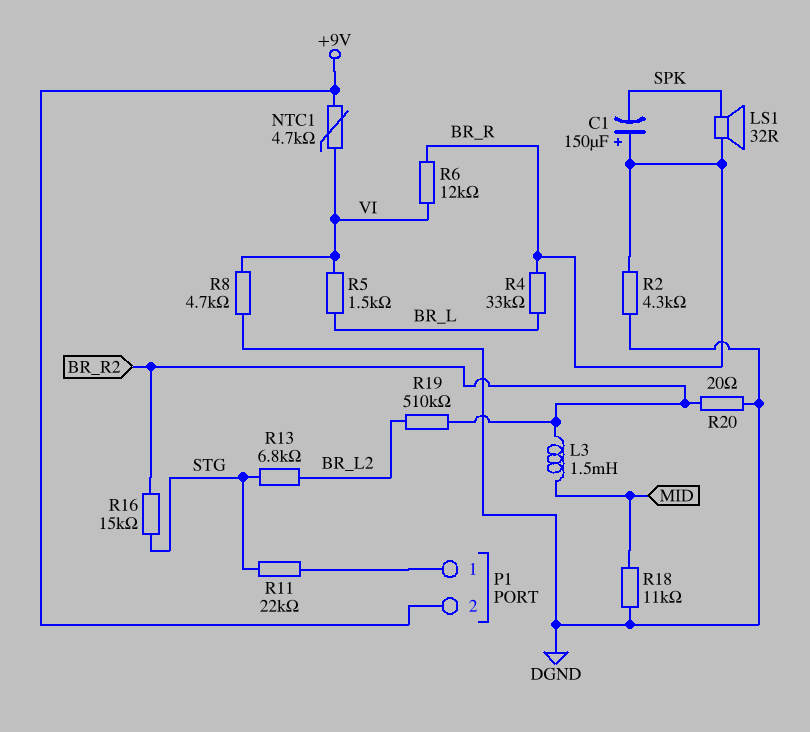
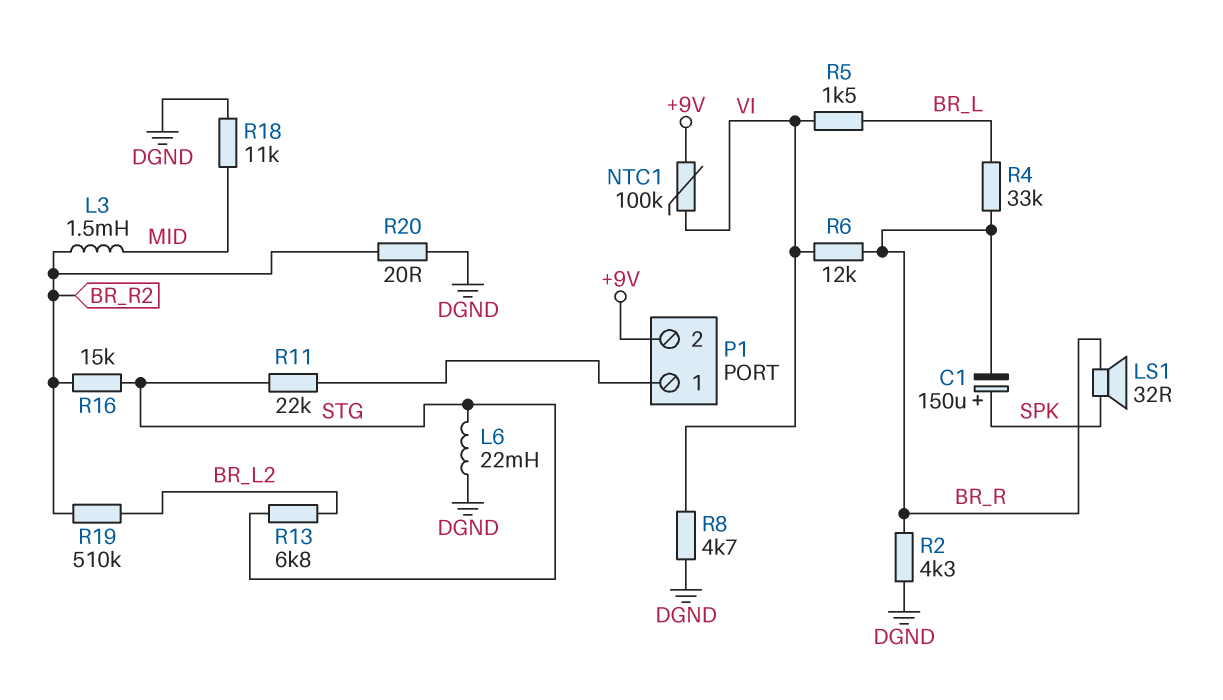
C1: 150uF (plus BR_R, minus SPK) -> 150uF (plus SPK, minus BR_R)
L6: none -> 22mH (DGND, STG)
NTC1: 4.7k (+9V, VI) -> 100k (+9V, VI)

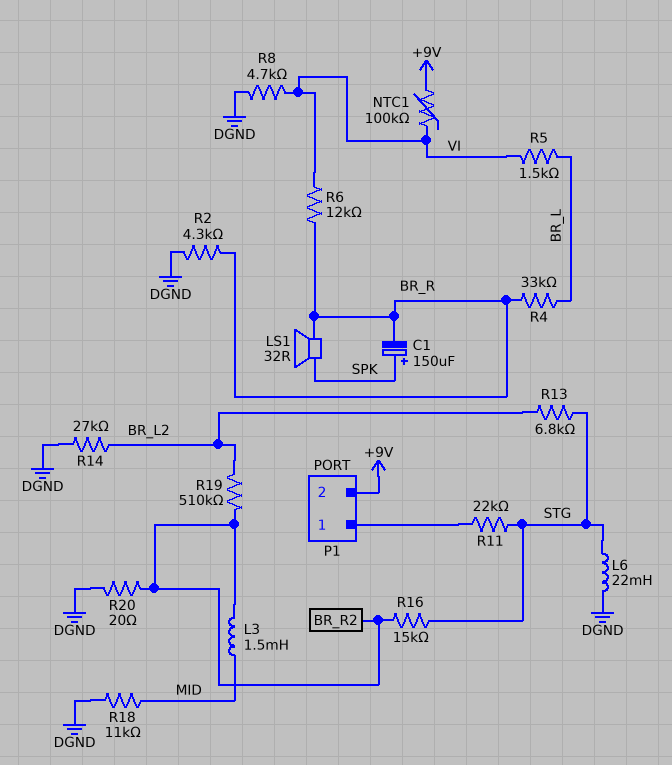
R14: none -> 27k (BR_L2, DGND)

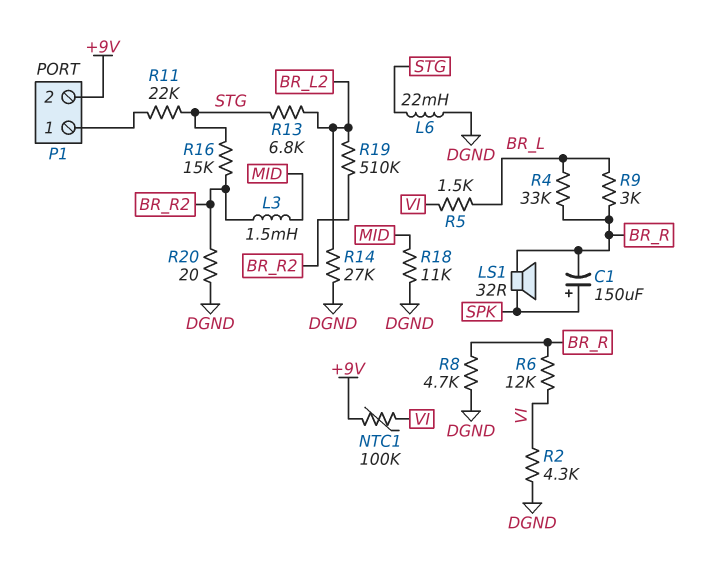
R2: 4.3k (BR_R, DGND) -> 4.3k (DGND, VI)
R8: 4.7k (DGND, VI) -> 4.7k (BR_R, DGND)
R9: none -> 3k (BR_L, BR_R)

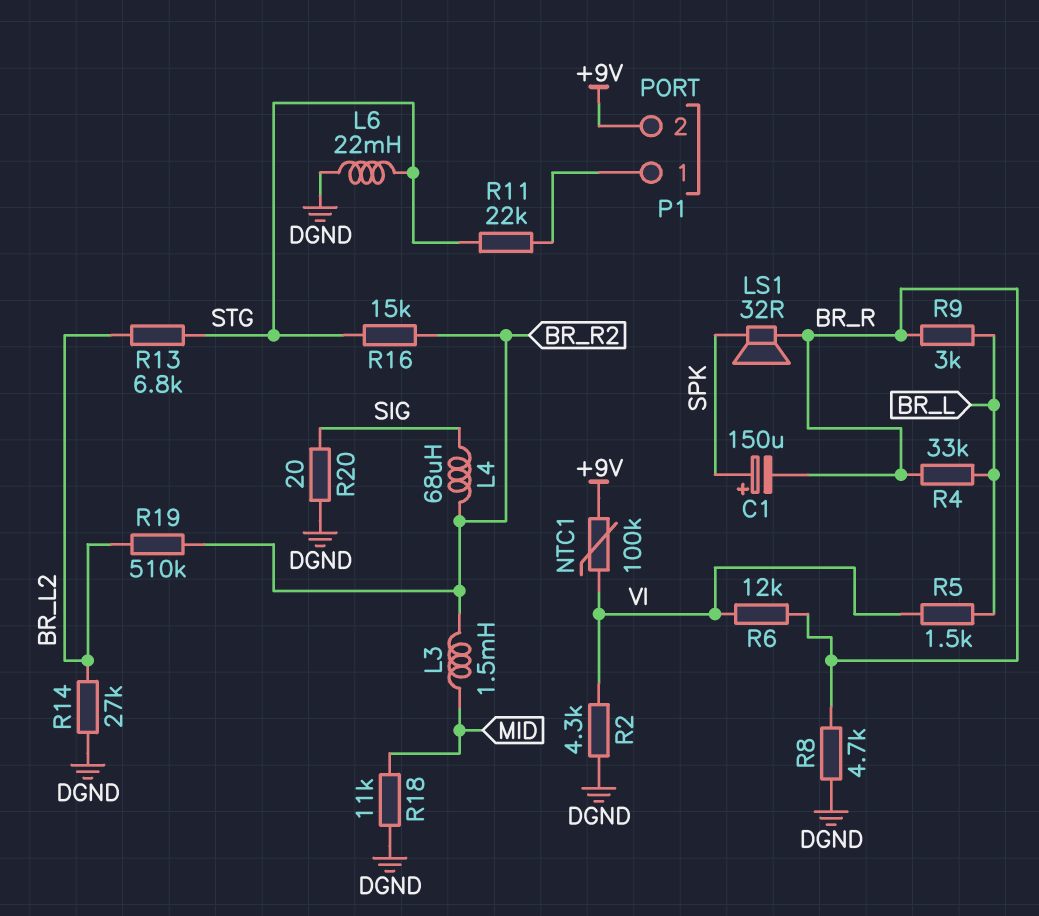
L4: none -> 68uH (BR_R2, SIG)
R20: 20 (BR_R2, DGND) -> 20 (DGND, SIG)

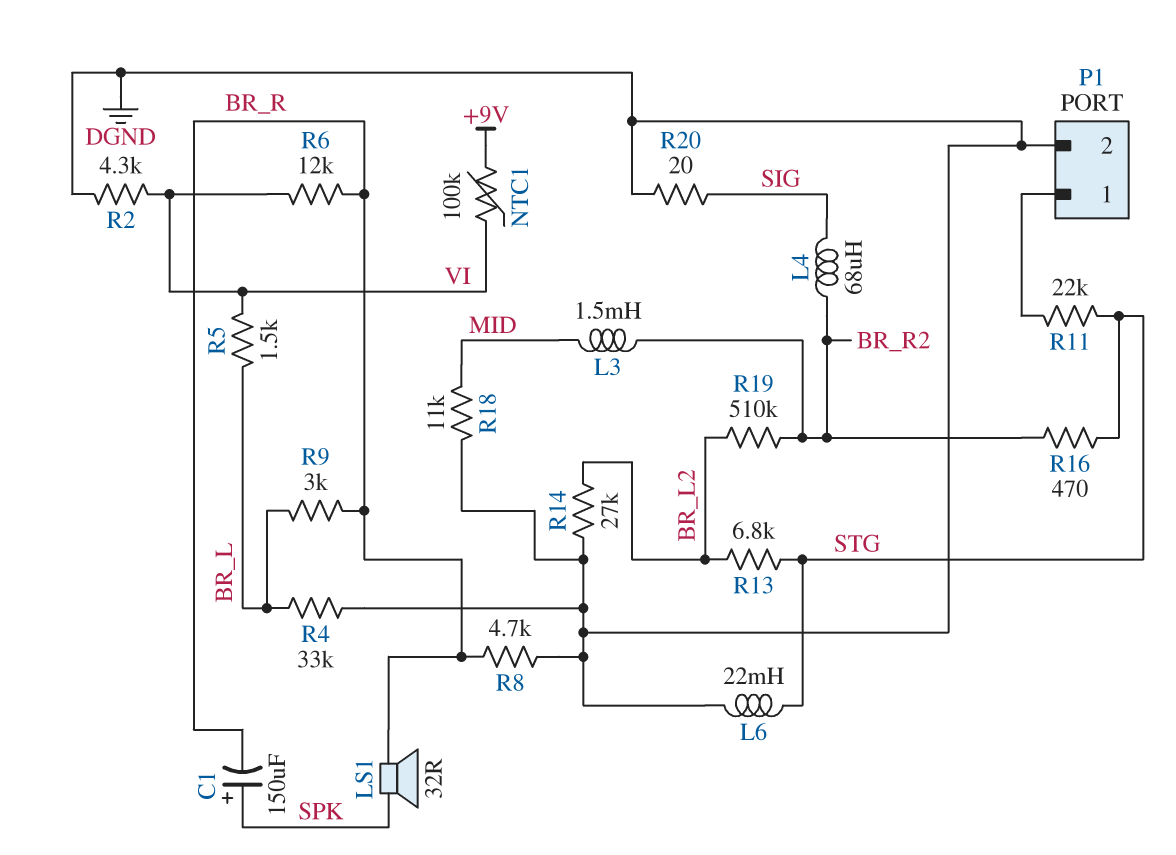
P1 pin 2: +9V -> DGND
R4: 33k (BR_L, BR_R) -> 33k (BR_L, DGND)
R16: 15k (BR_R2, STG) -> 470 (BR_R2, STG)

